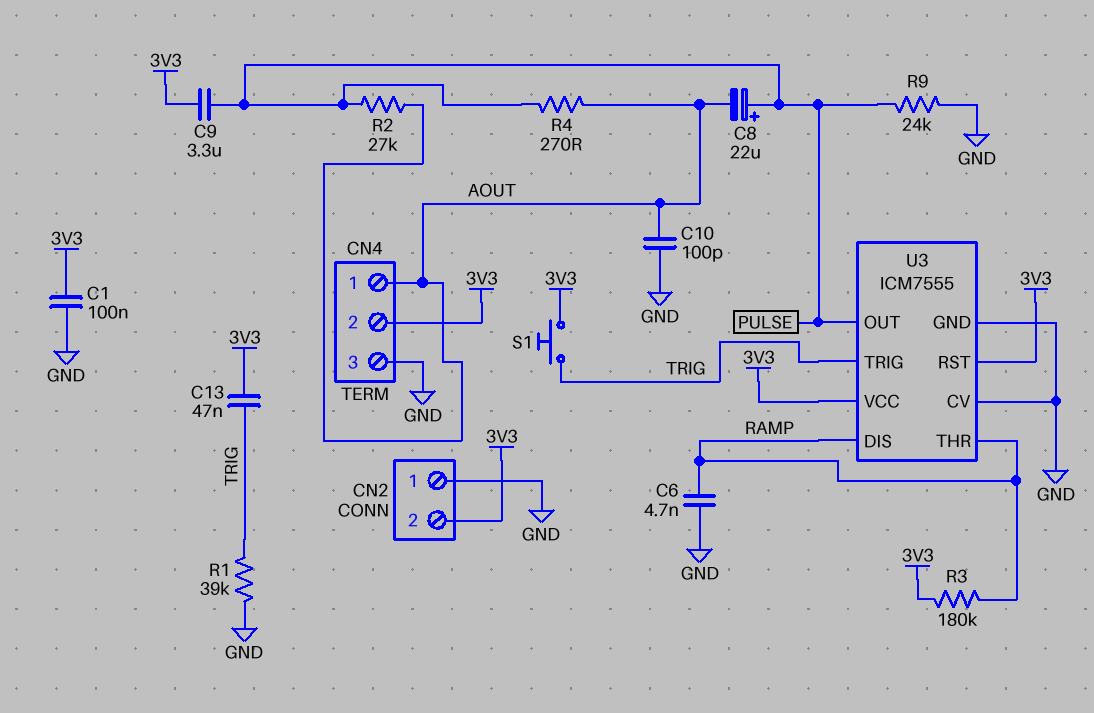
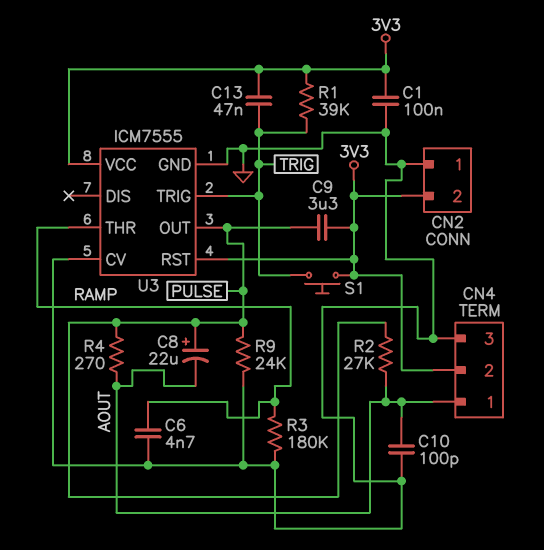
R1: 39k (GND, TRIG) -> 39k (3V3, TRIG)
R3: 180k (3V3, RAMP) -> 180k (GND, RAMP)
U3 pin DIS: RAMP -> none

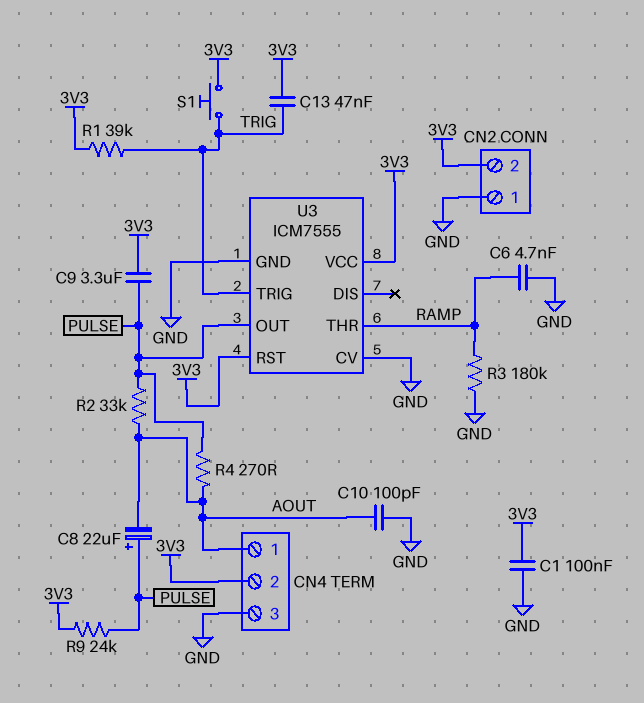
R2: 27k (AOUT, PULSE) -> 33k (AOUT, PULSE)
R9: 24k (GND, PULSE) -> 24k (3V3, PULSE)

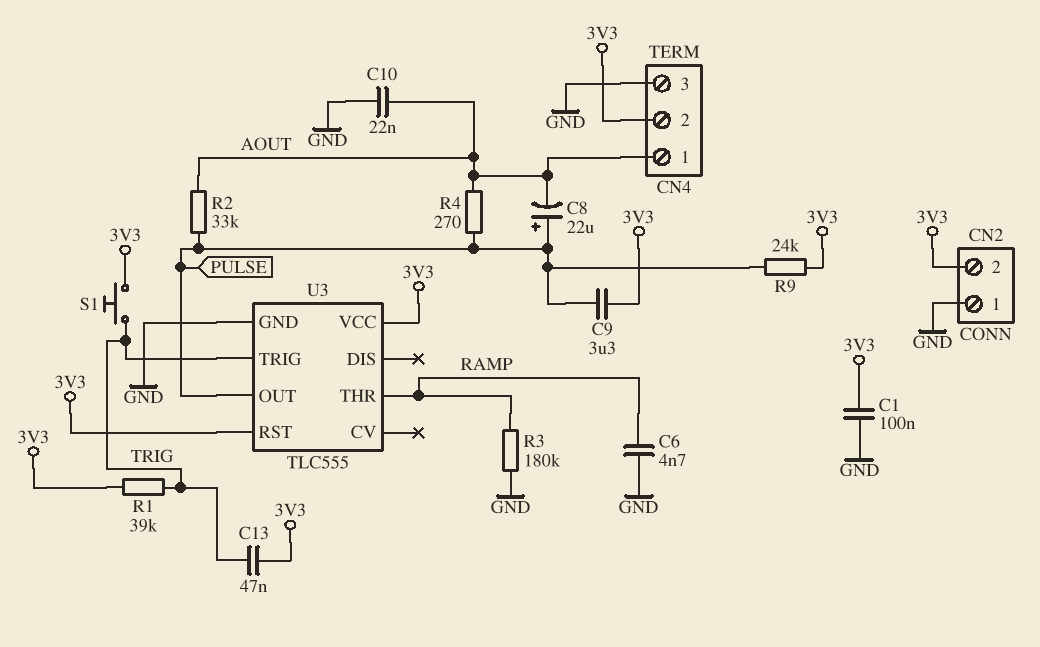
C10: 100pF (AOUT, GND) -> 22nF (AOUT, GND)
U3: ICM7555 -> TLC555
U3 pin CV: GND -> none

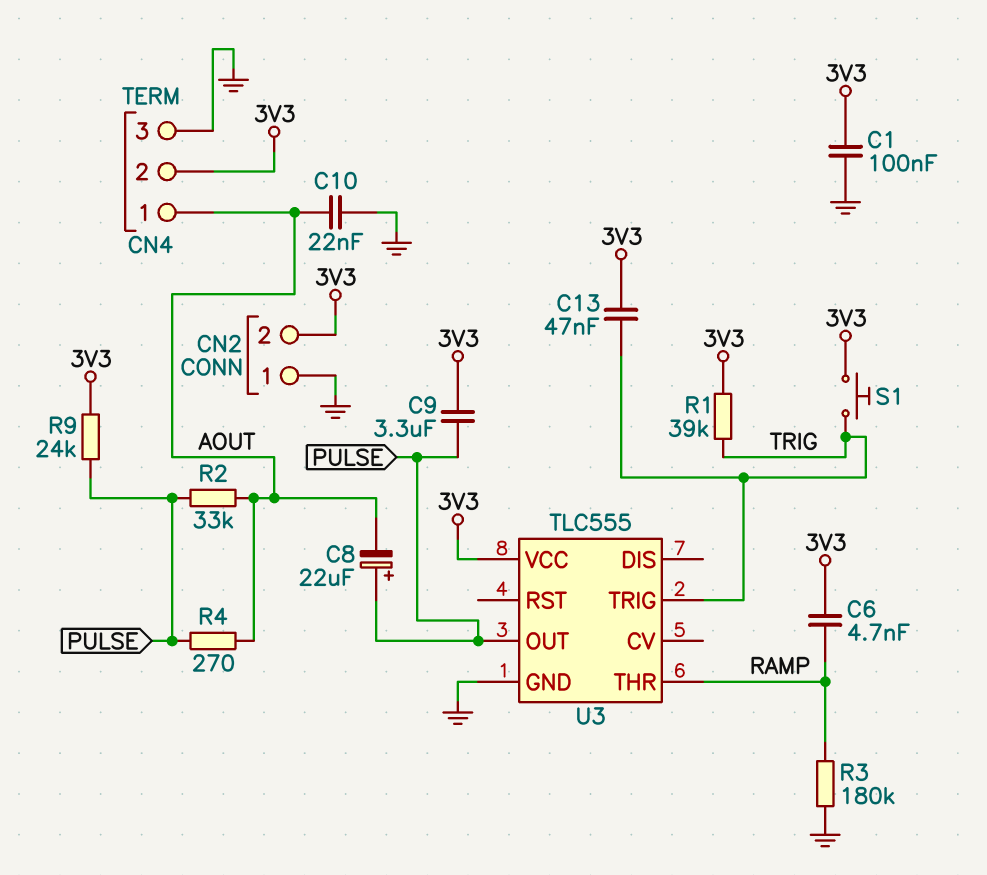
C6: 4.7nF (GND, RAMP) -> 4.7nF (3V3, RAMP)
U3 pin RST: 3V3 -> none

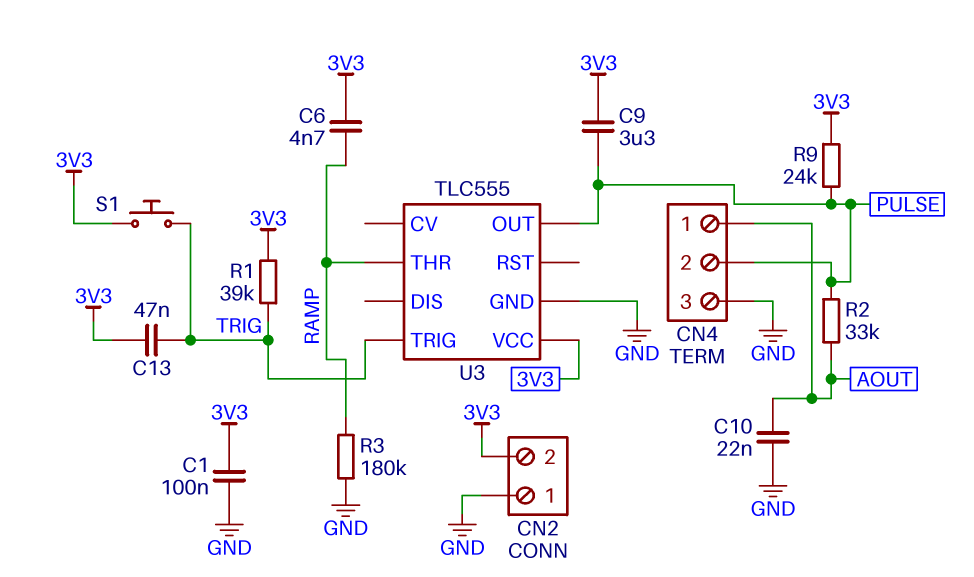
C8: 22uF (plus PULSE, minus AOUT) -> none
CN4 pin 2: 3V3 -> PULSE
R4: 270 (AOUT, PULSE) -> none

